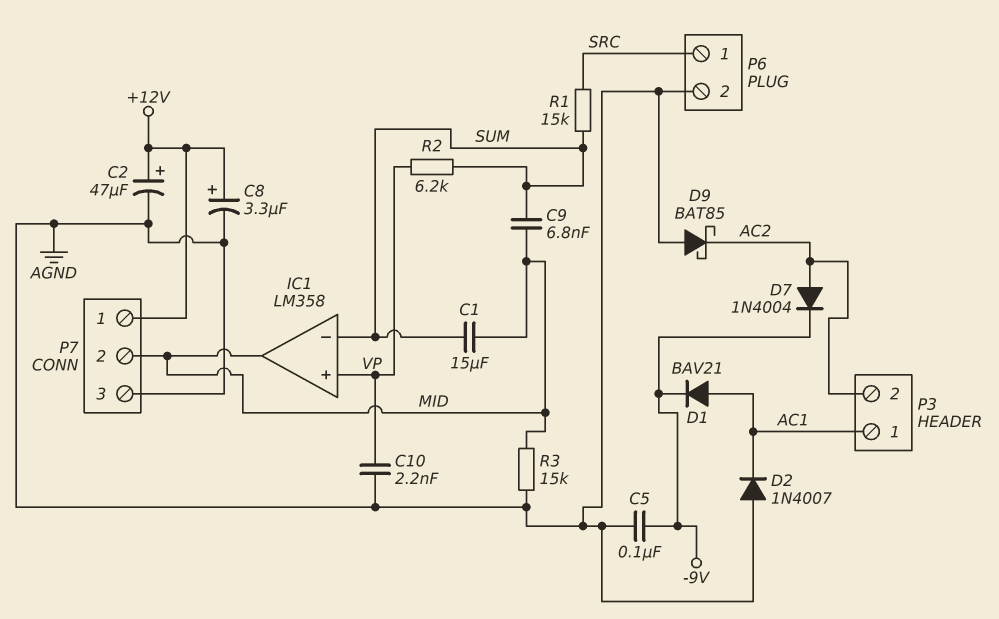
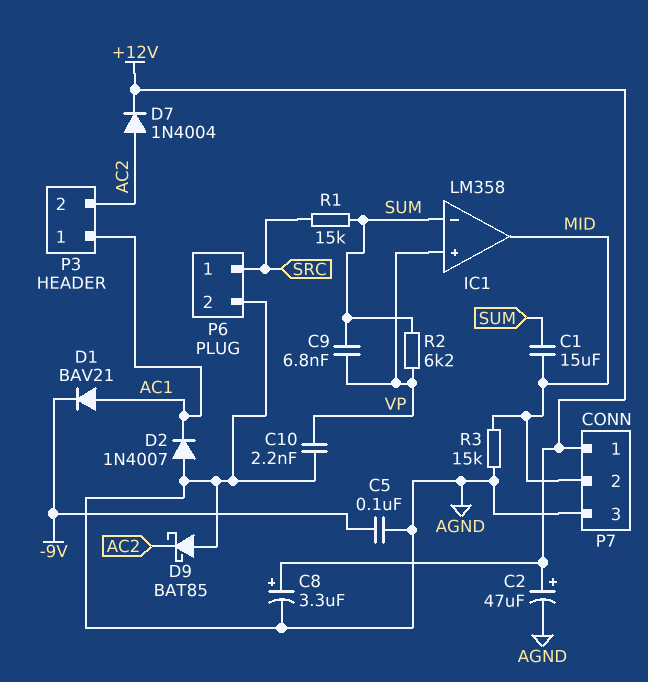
C9: 6.8nF (MID, SUM) -> 6.8nF (SUM, VP)
D7: diode 1N4004 (A AC2, K -9V) -> diode 1N4004 (A AC2, K +12V)

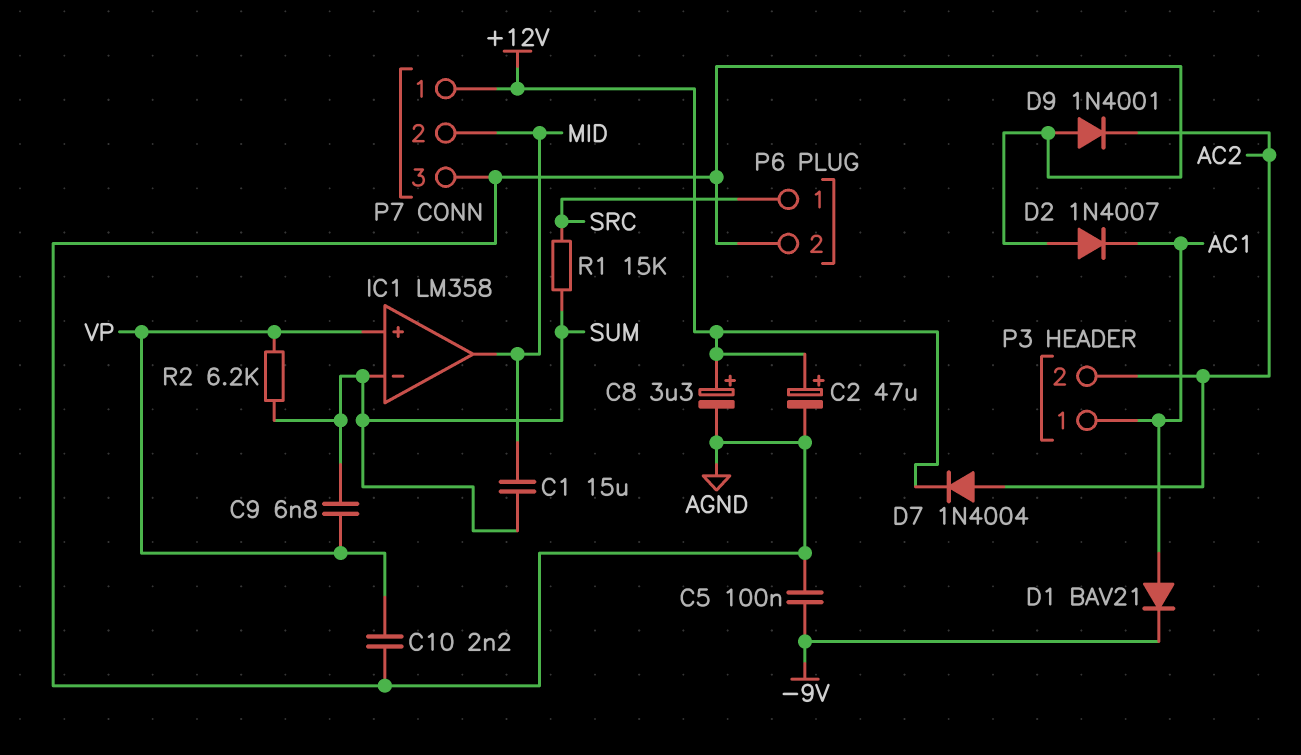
D9: schottky BAT85 (A AGND, K AC2) -> diode 1N4001 (A AGND, K AC2)
R3: 15k (AGND, MID) -> none

